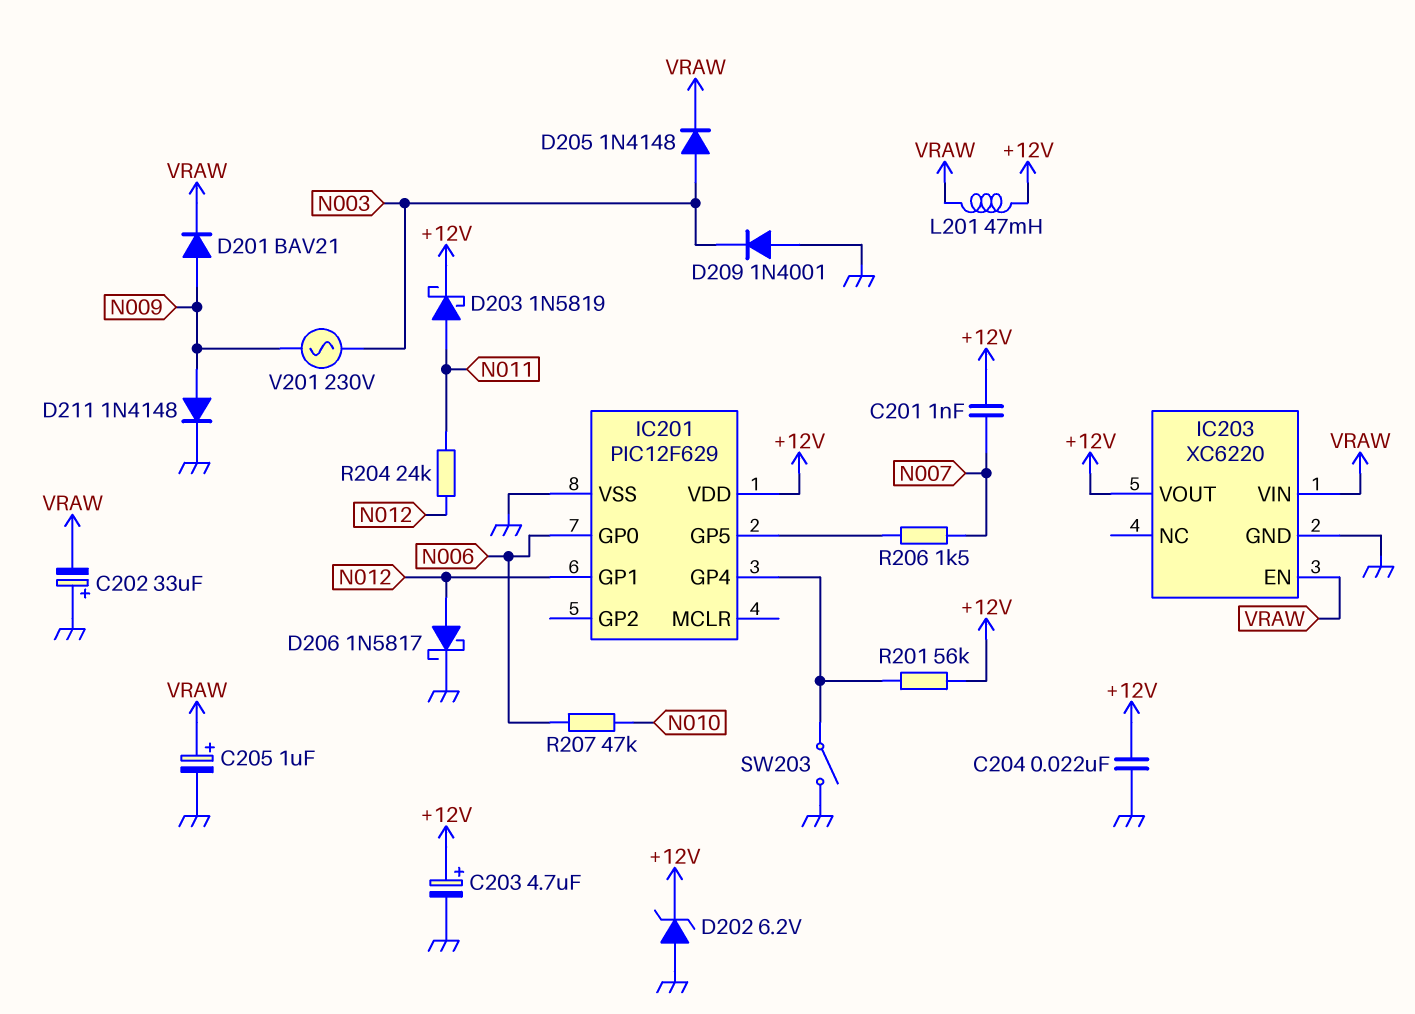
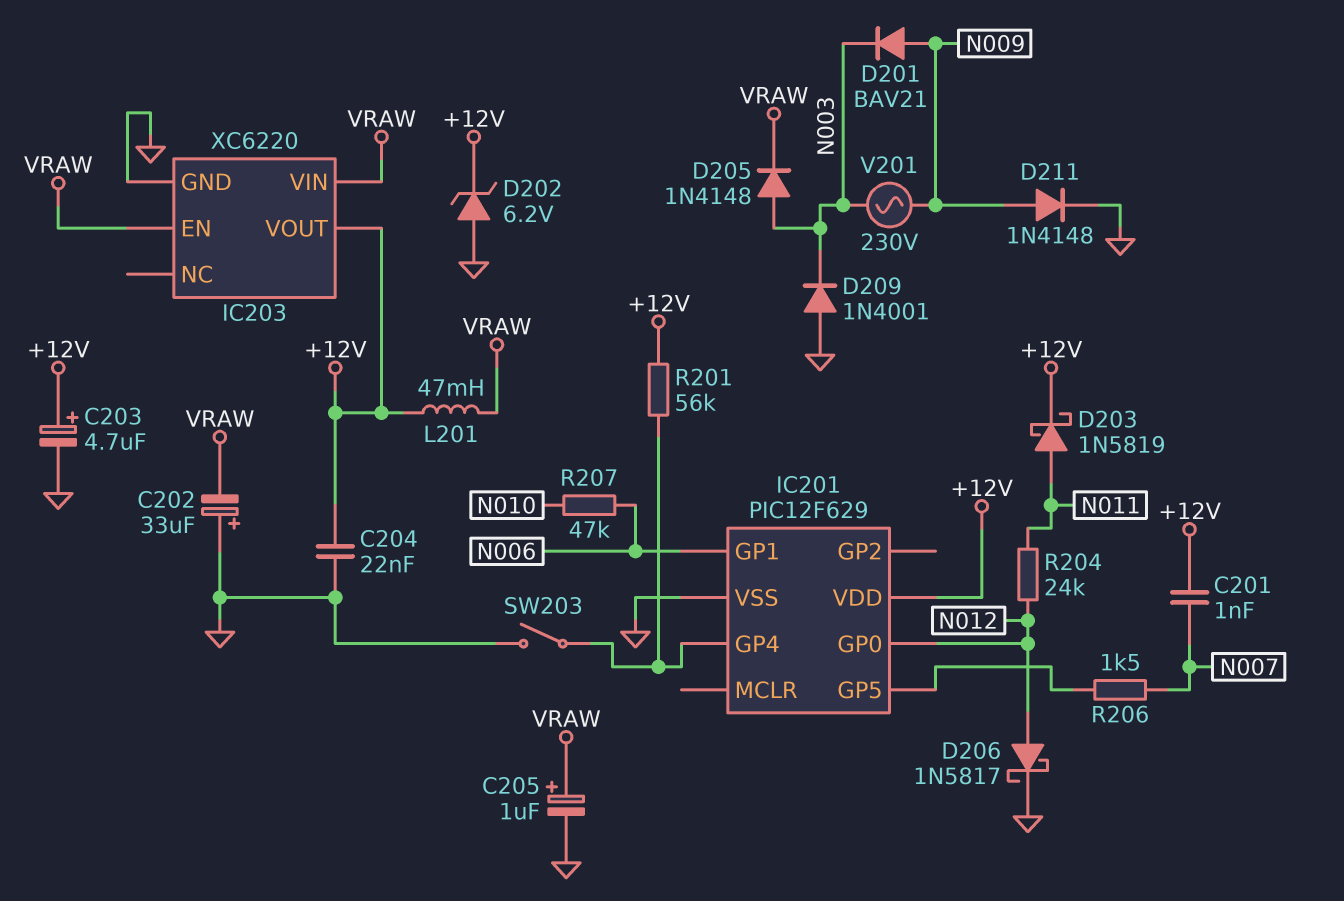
D201: diode BAV21 (A N009, K VRAW) -> diode BAV21 (A N009, K N003)
IC201 pin GP0: N006 -> N012
IC201 pin GP1: N012 -> N006

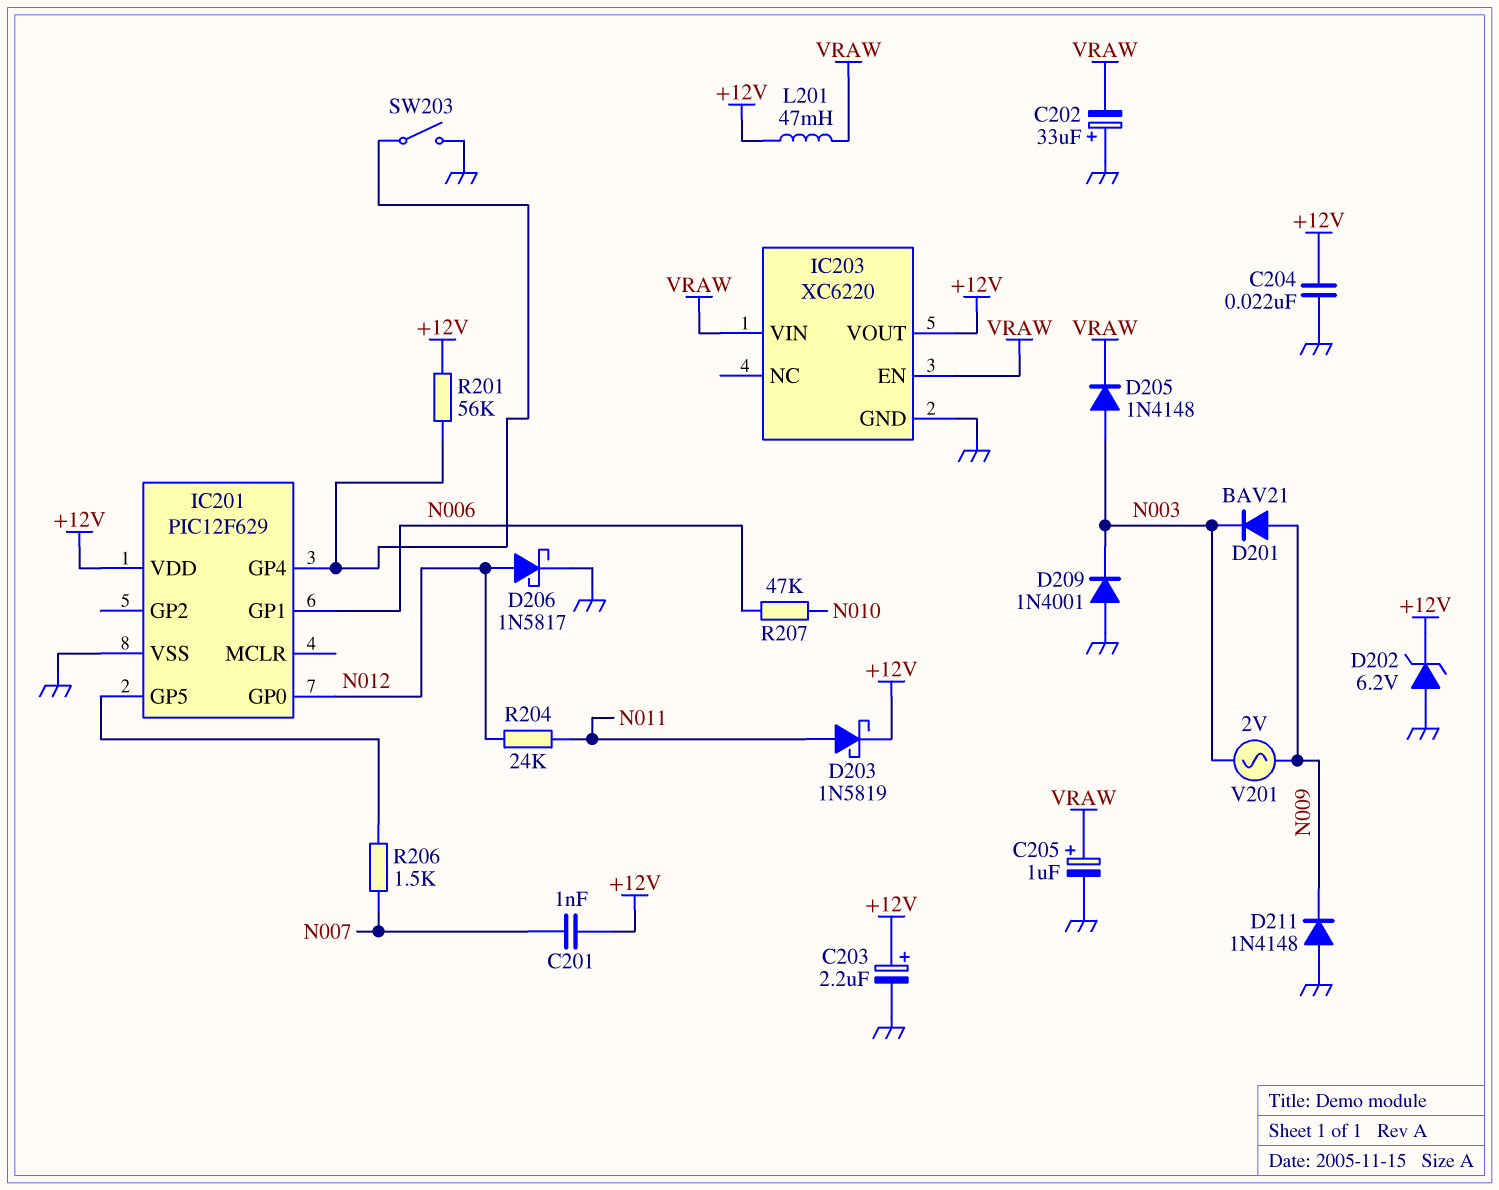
C203: 4.7uF (plus +12V, minus GND) -> 2.2uF (plus +12V, minus GND)
D211: diode 1N4148 (A N009, K GND) -> diode 1N4148 (A GND, K N009)
V201: AC 230V (N003, N009) -> AC 2V (N003, N009)

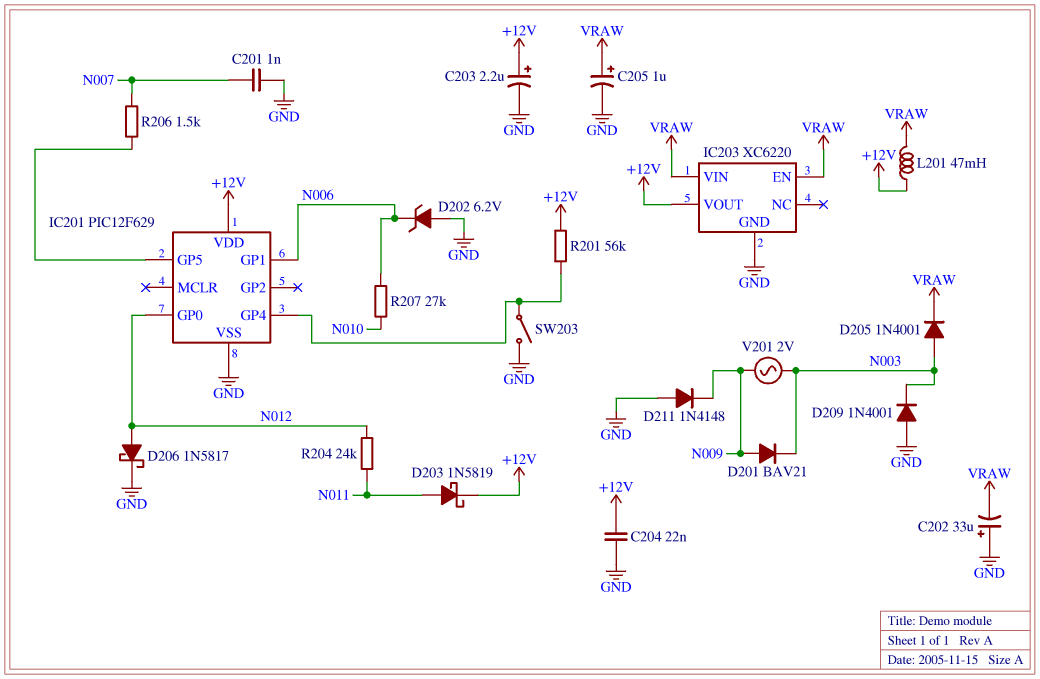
C201: 1nF (+12V, N007) -> 1nF (GND, N007)
D202: zener 6.2V (A GND, K +12V) -> zener 6.2V (A GND, K N006)
D205: diode 1N4148 (A N003, K VRAW) -> diode 1N4001 (A N003, K VRAW)
R207: 47k (N006, N010) -> 27k (N006, N010)

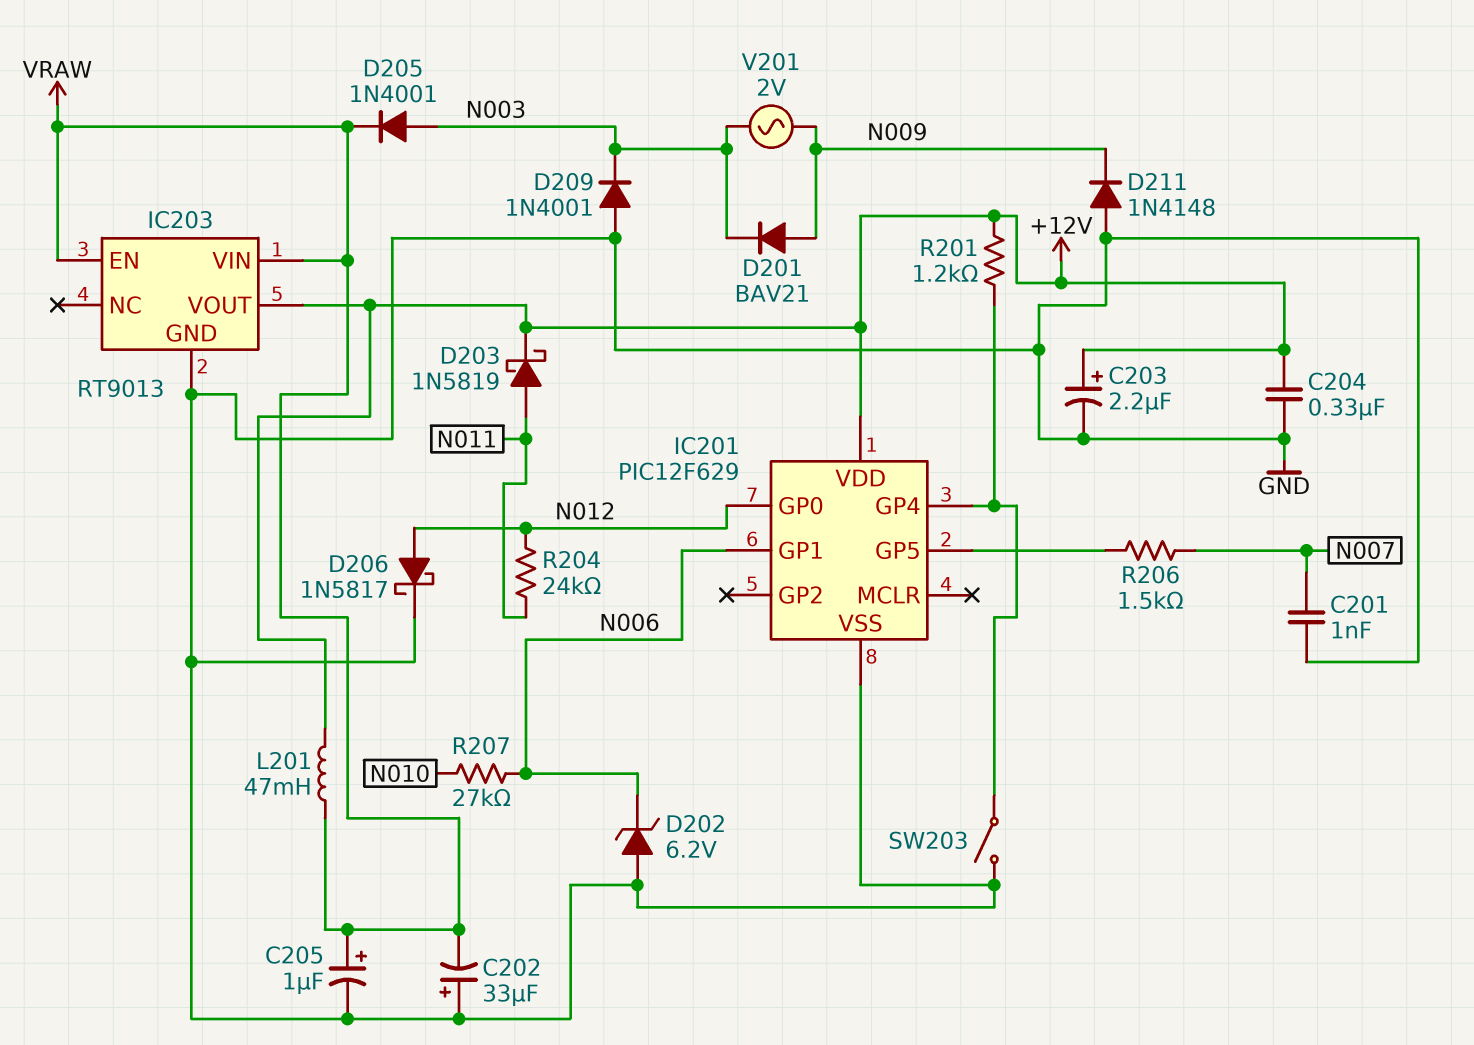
C204: 22nF (+12V, GND) -> 330nF (+12V, GND)
IC203: XC6220 -> RT9013
R201: 56k (+12V, IC201/GP4) -> 1.2k (+12V, IC201/GP4)

